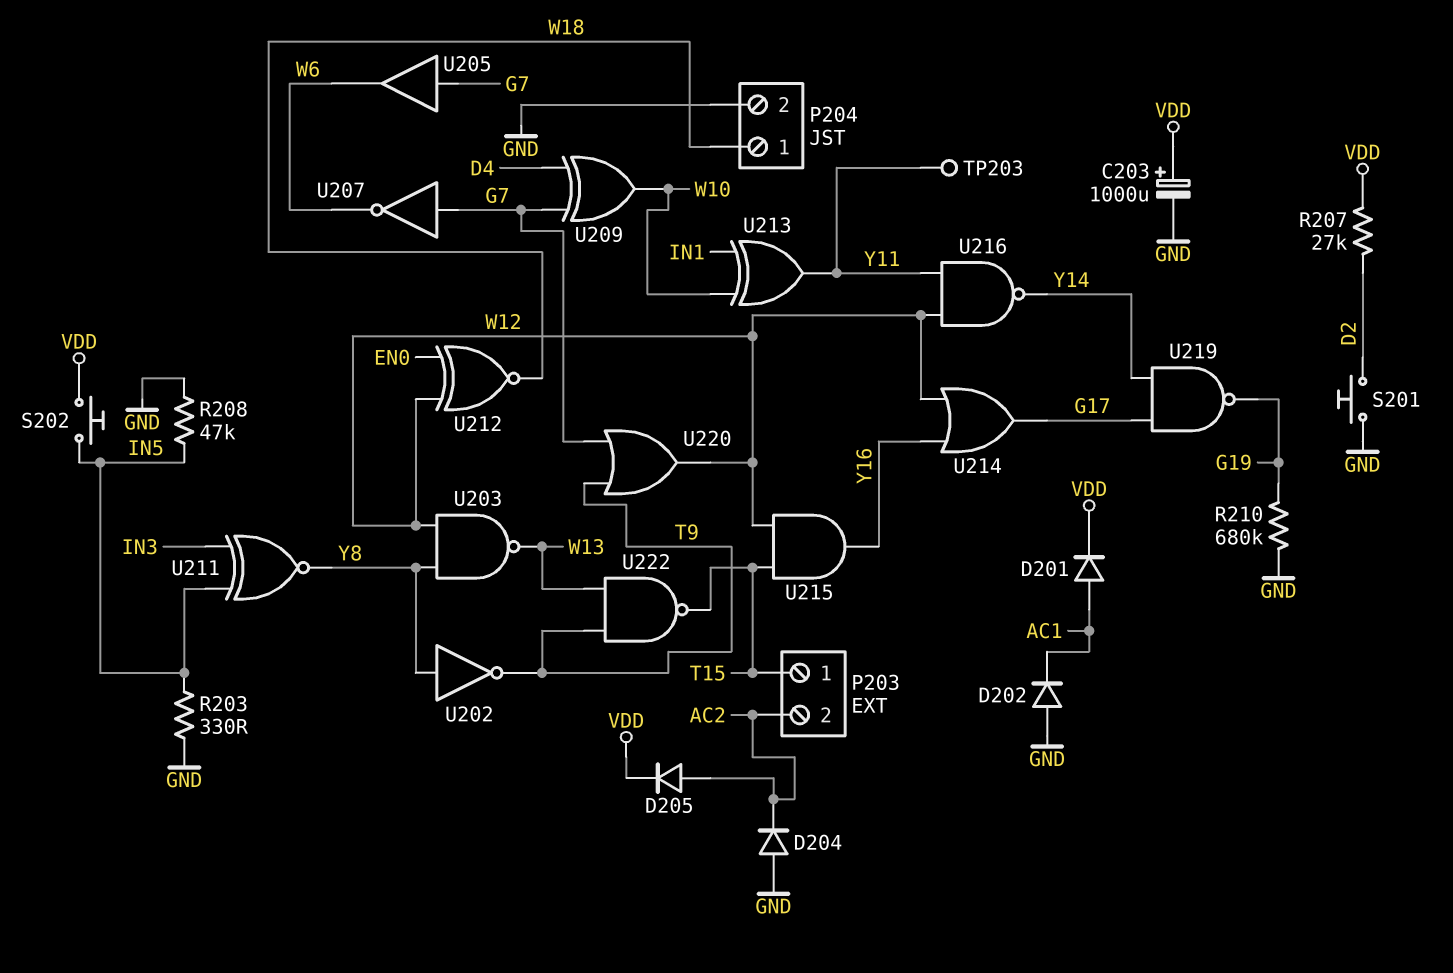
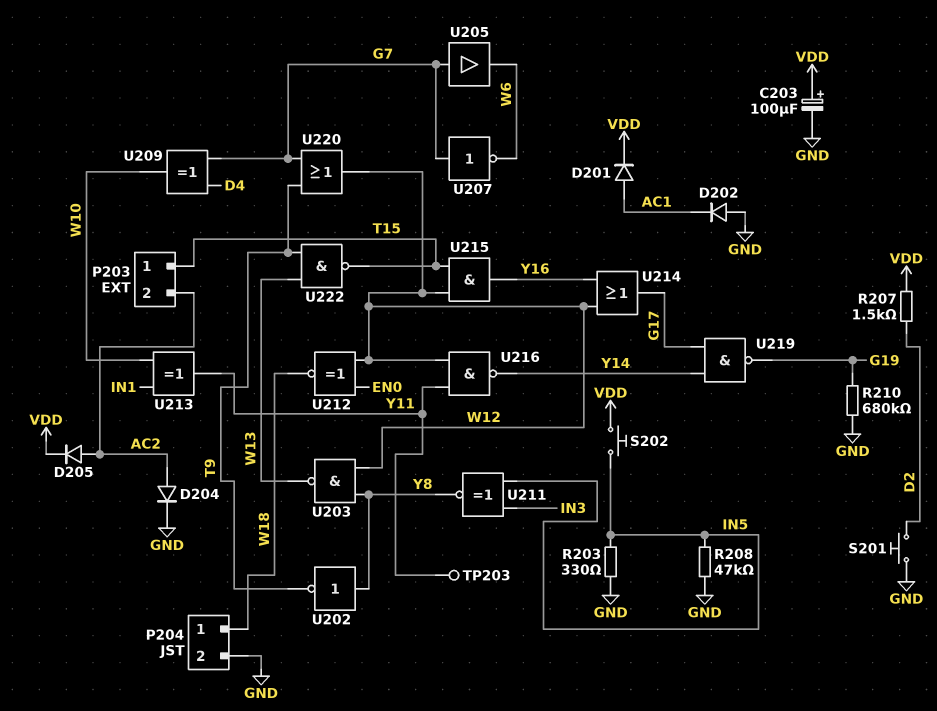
C203: 1000uF (plus VDD, minus GND) -> 100uF (plus VDD, minus GND)
D204: diode (A GND, K AC2) -> diode (A AC2, K GND)
R207: 27k (D2, VDD) -> 1.5k (D2, VDD)

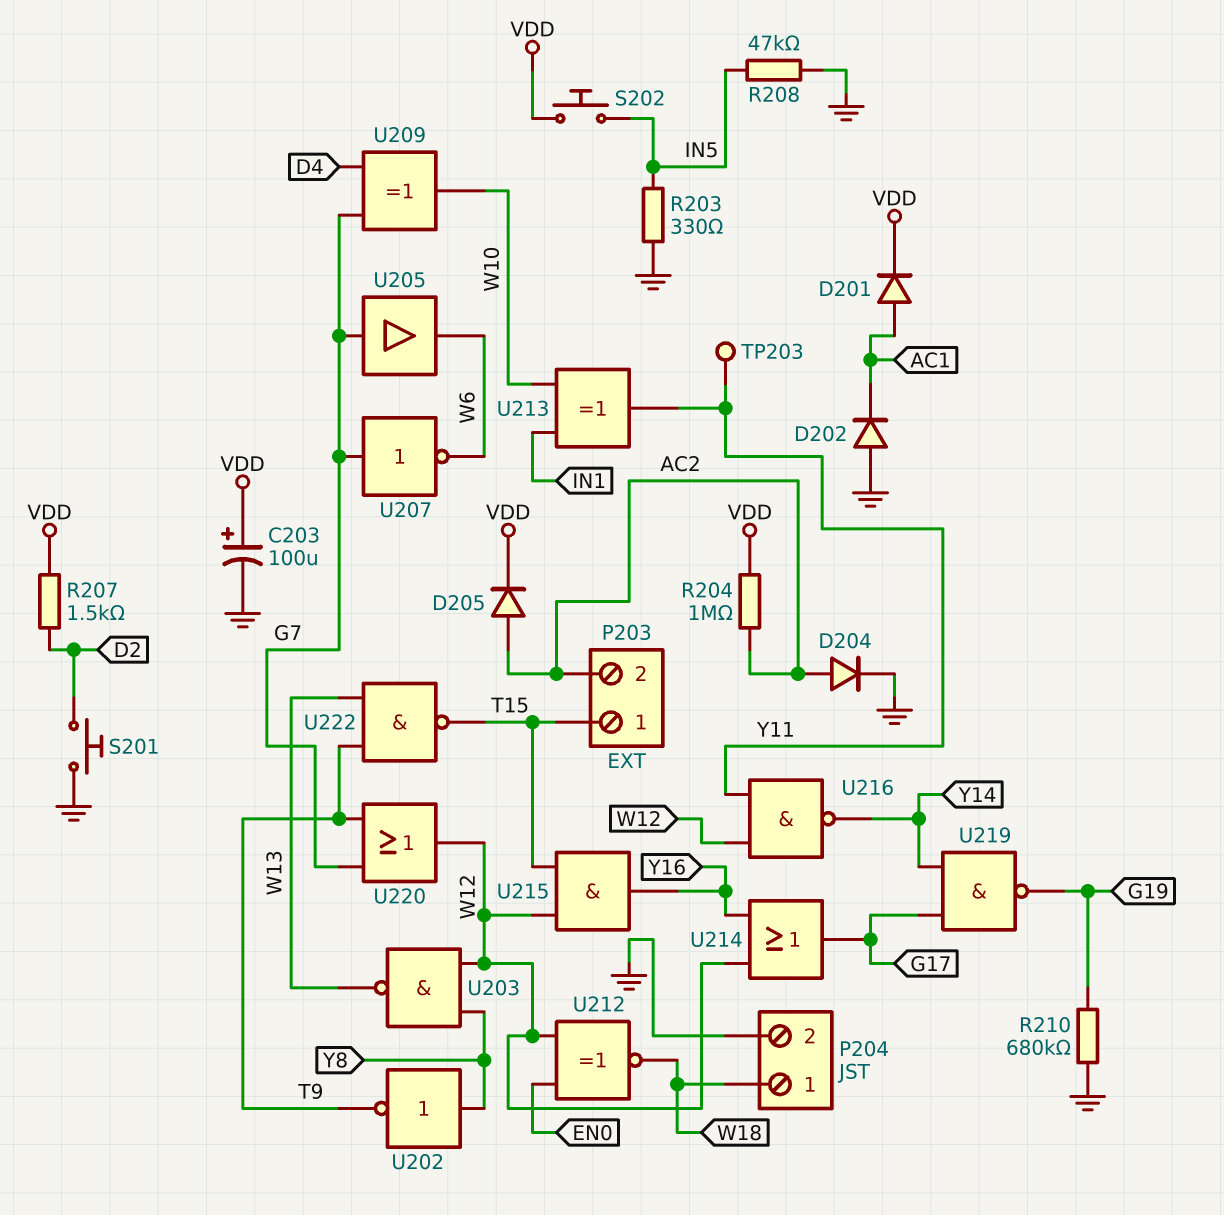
R204: none -> 1M (AC2, VDD)
U211: XNOR (in IN3, in IN5, out Y8) -> none

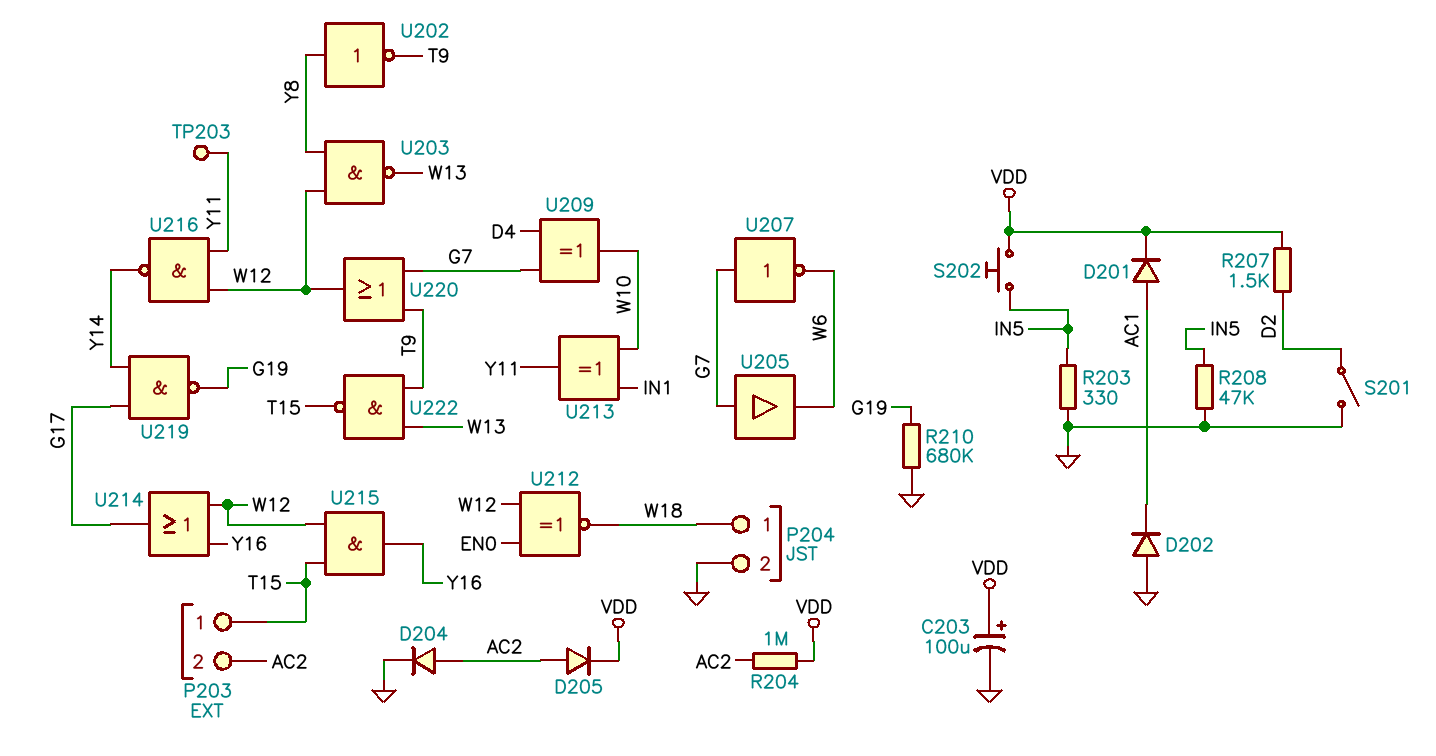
S201: button (D2, GND) -> switch (D2, GND)

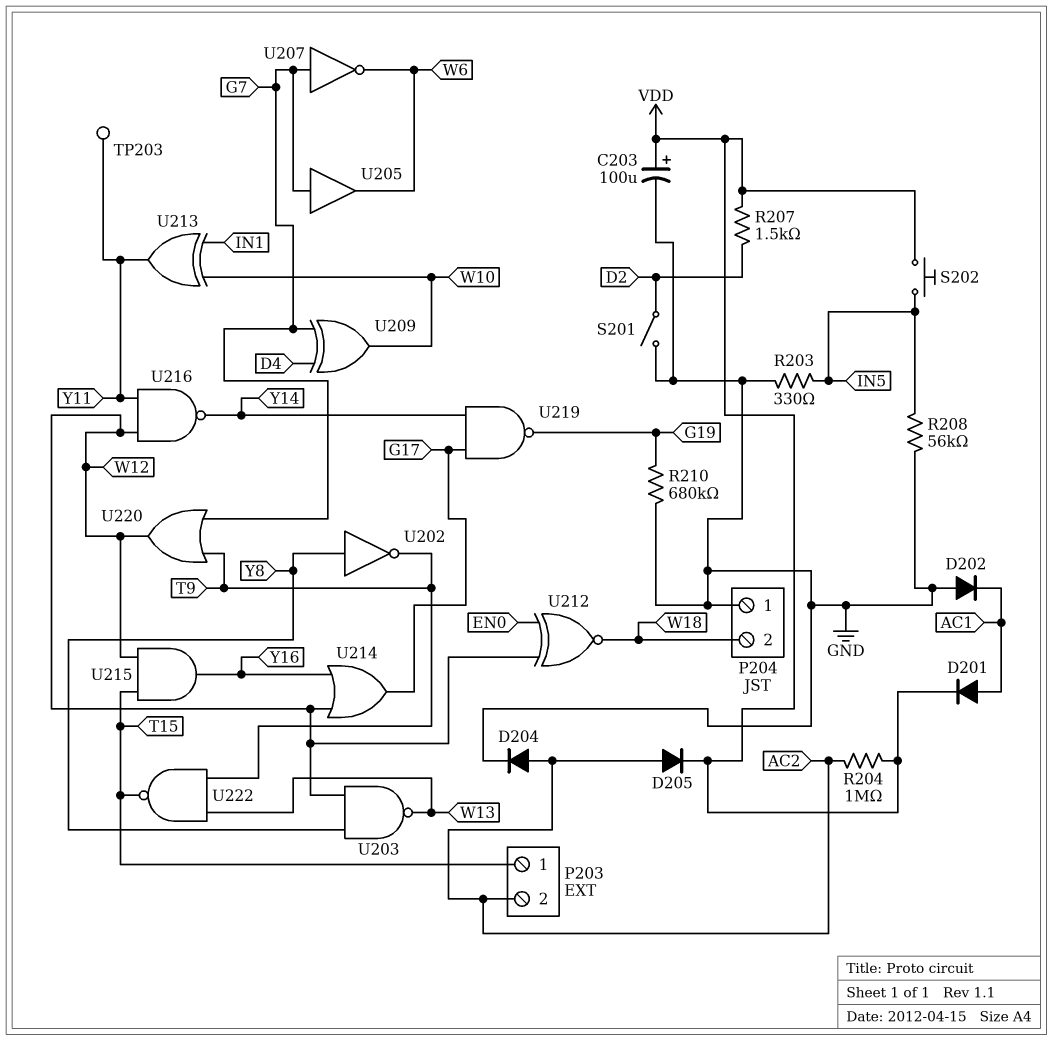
P204 pin 1: W18 -> GND
P204 pin 2: GND -> W18
R208: 47k (GND, IN5) -> 56k (GND, IN5)

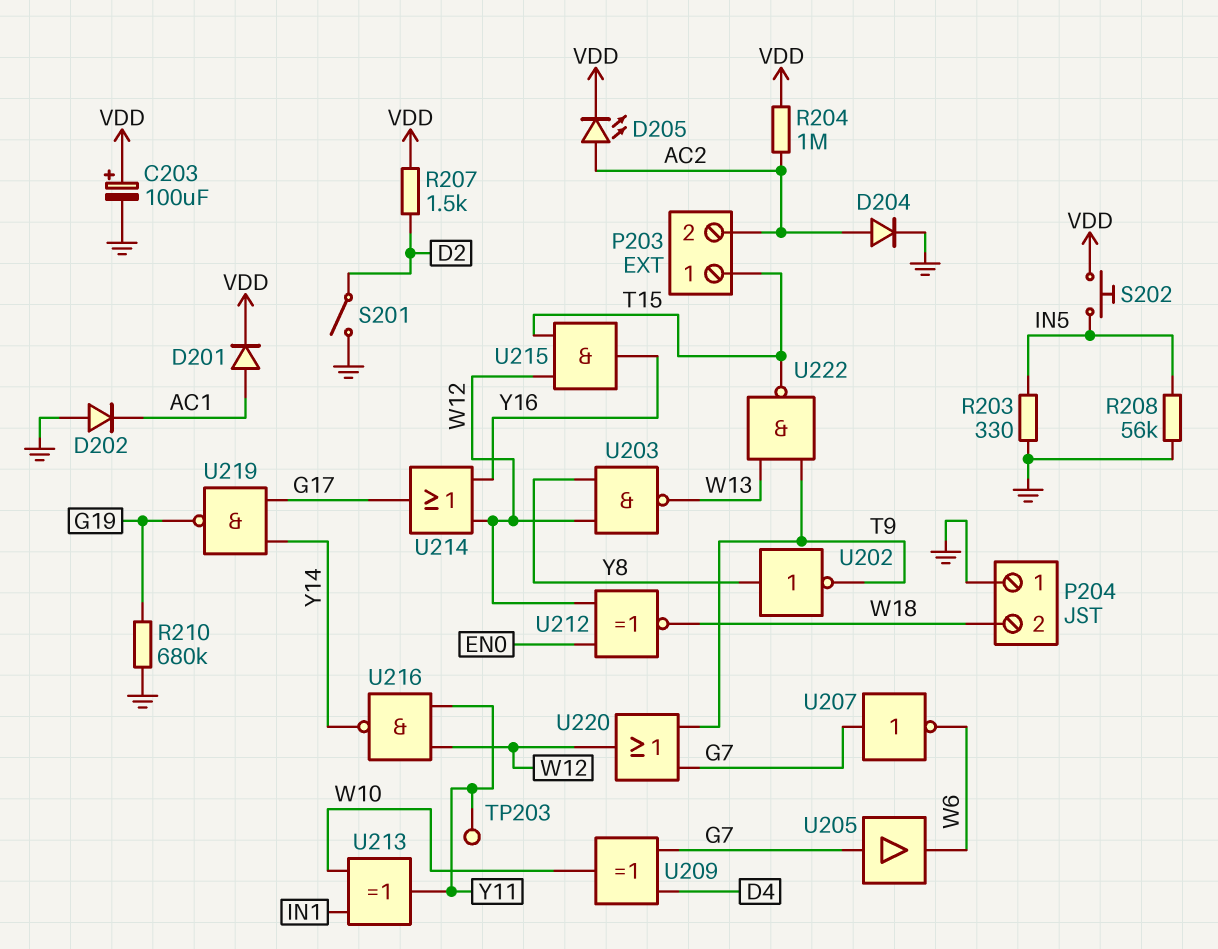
D205: diode (A AC2, K VDD) -> LED (A AC2, K VDD)

